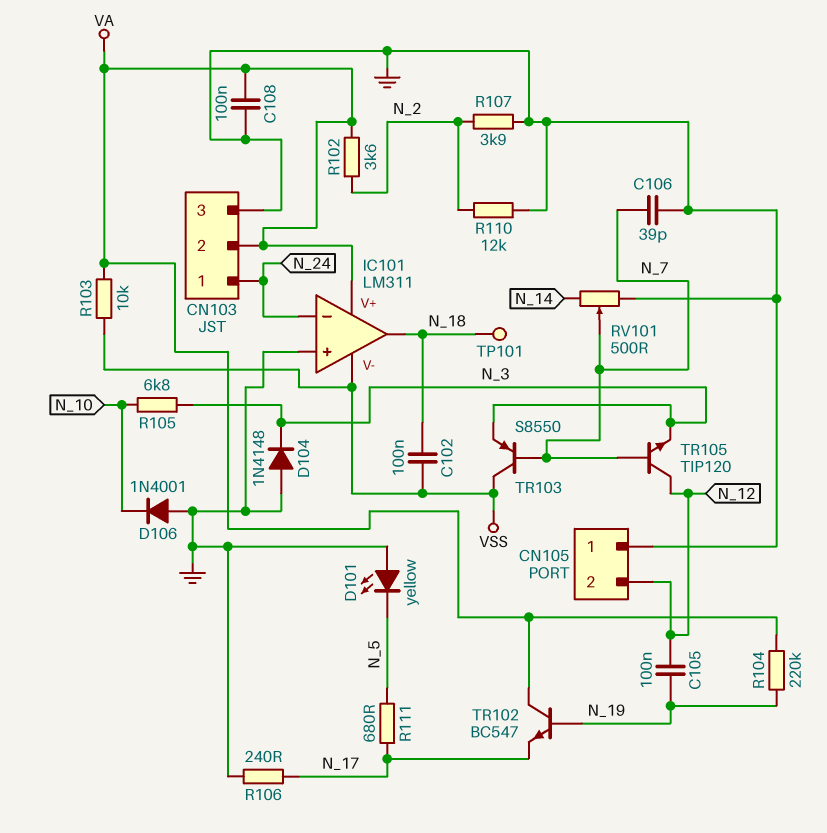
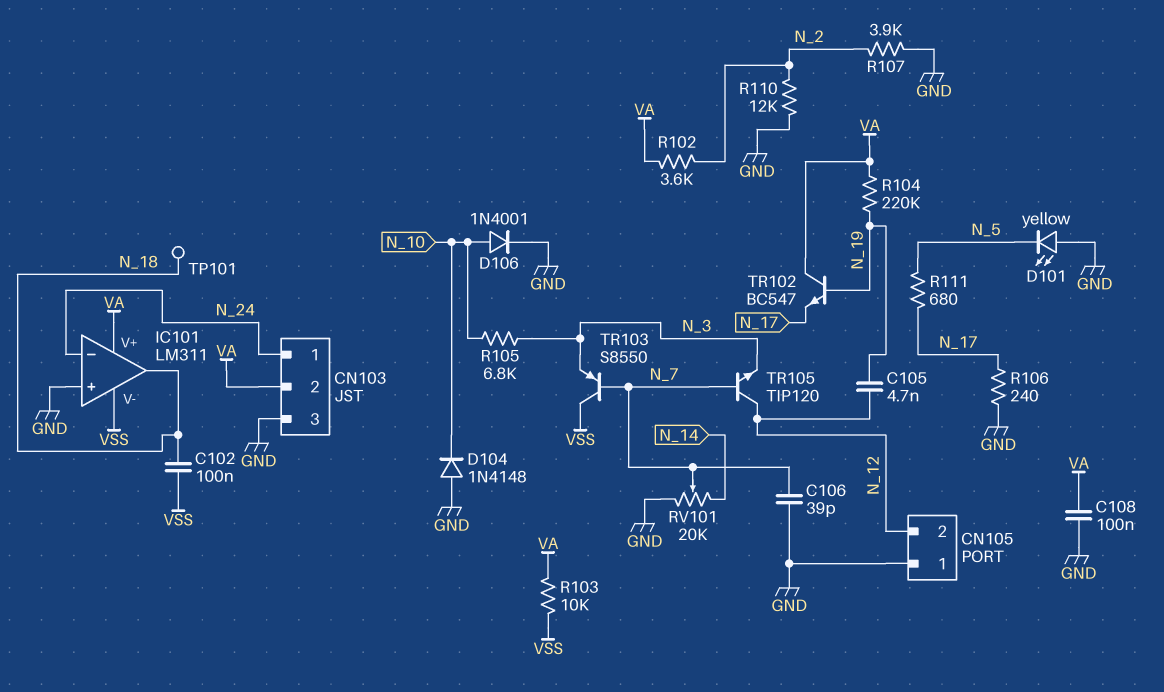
C105: 100nF (N_12, N_19) -> 4.7nF (N_12, N_19)
D104: diode 1N4148 (A GND, K N_3) -> diode 1N4148 (A GND, K N_10)
D106: diode 1N4001 (A GND, K N_10) -> diode 1N4001 (A N_10, K GND)
RV101: 500 (GND, N_14, wiper N_7) -> 20k (GND, N_14, wiper N_7)

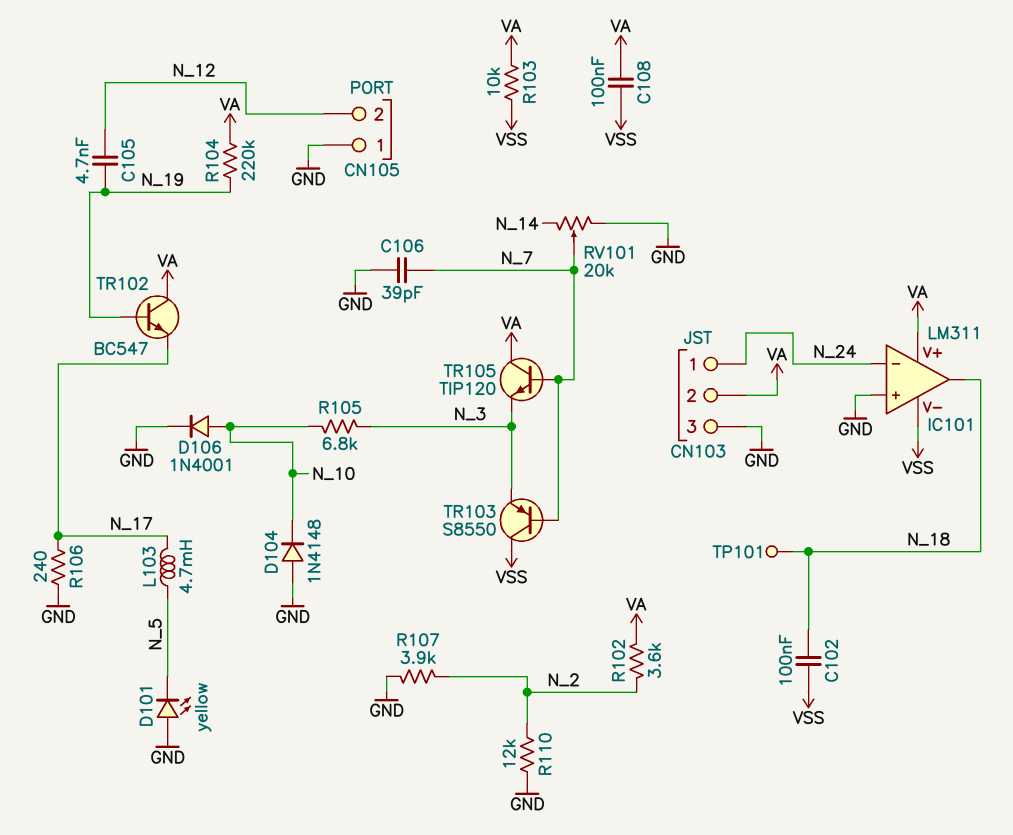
C108: 100nF (GND, VA) -> 100nF (VA, VSS)
L103: none -> 4.7mH (N_5, N_17)
R111: 680 (N_5, N_17) -> none
TR105: NPN TIP120 (B N_7, C N_12, E N_3) -> NPN TIP120 (B N_7, C VA, E N_3)

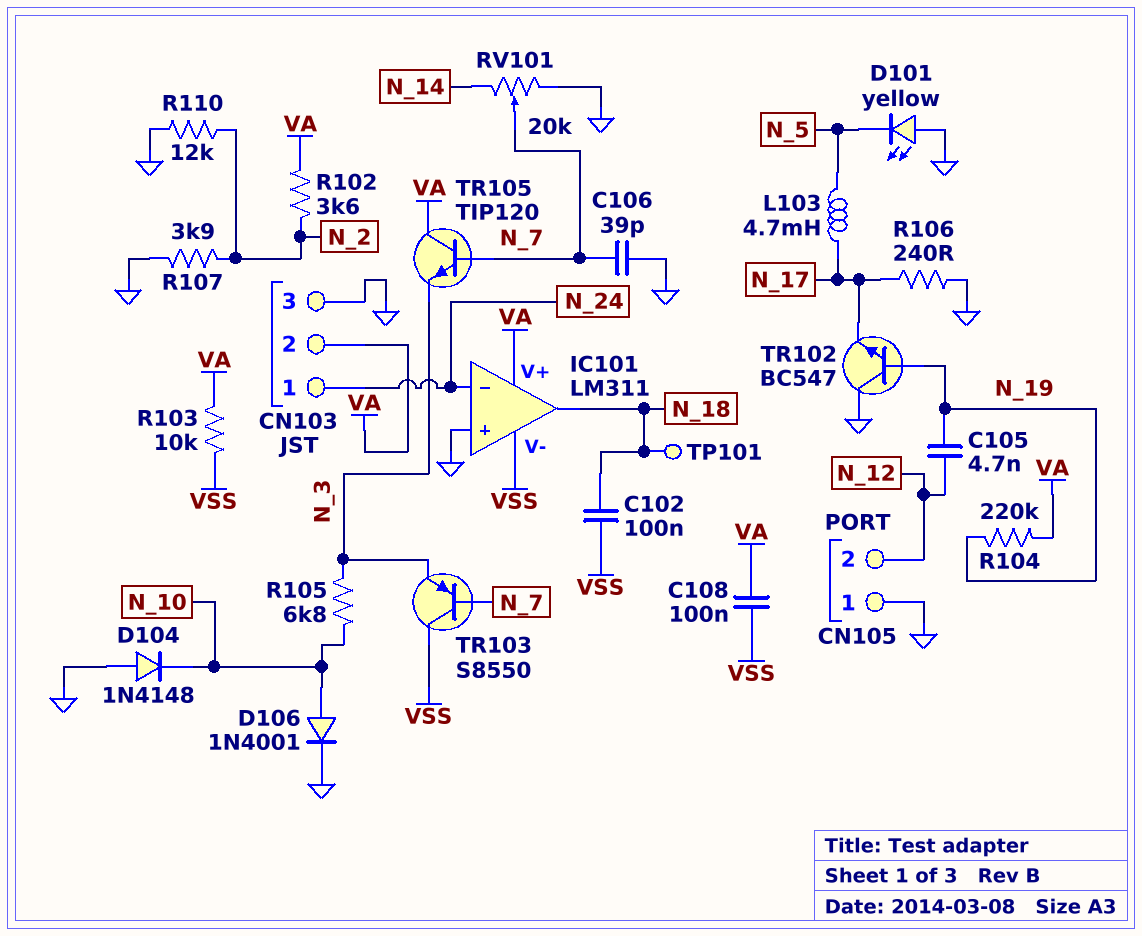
TR102: NPN BC547 (B N_19, C VA, E N_17) -> NPN BC547 (B N_19, C GND, E N_17)

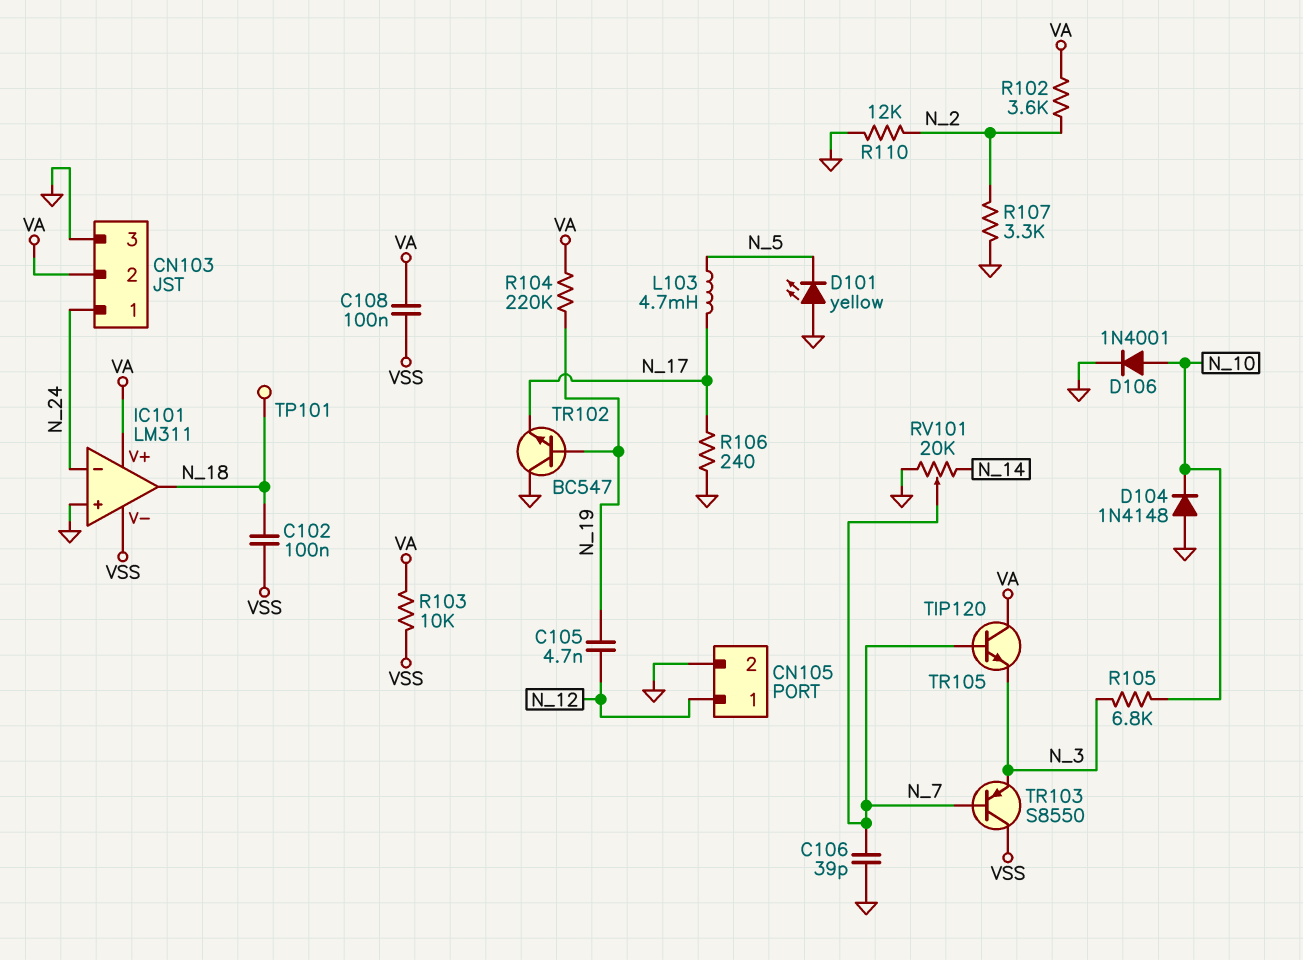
CN105 pin 1: GND -> N_12
CN105 pin 2: N_12 -> GND
R107: 3.9k (GND, N_2) -> 3.3k (GND, N_2)

